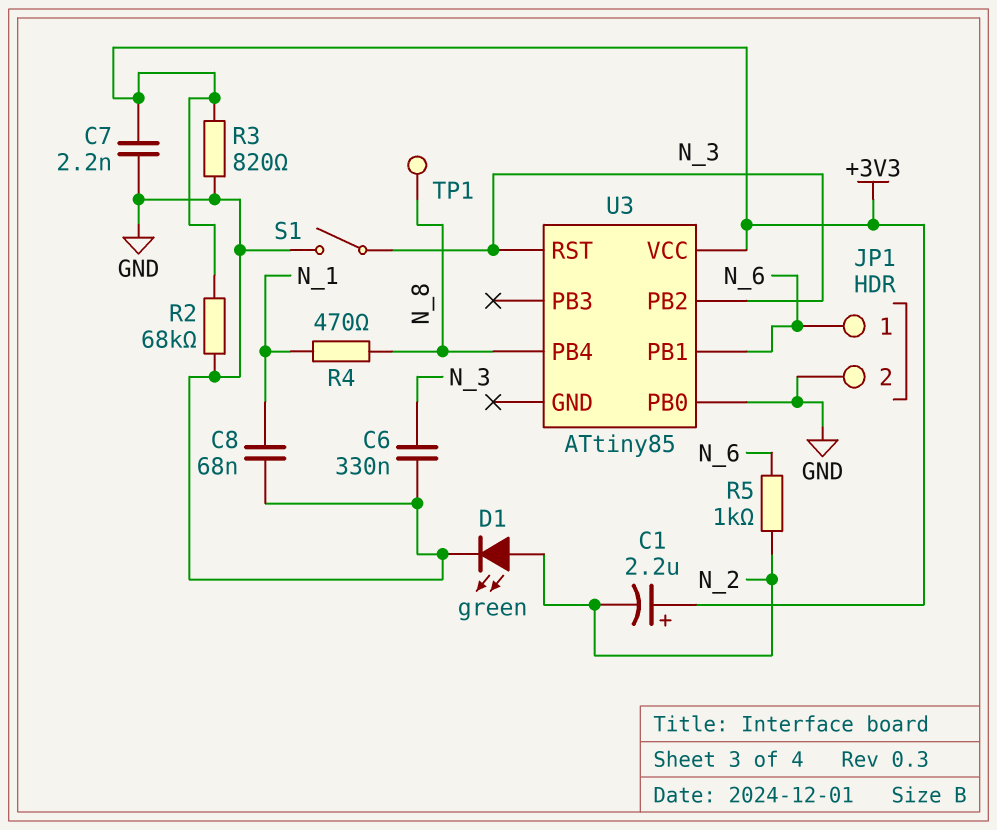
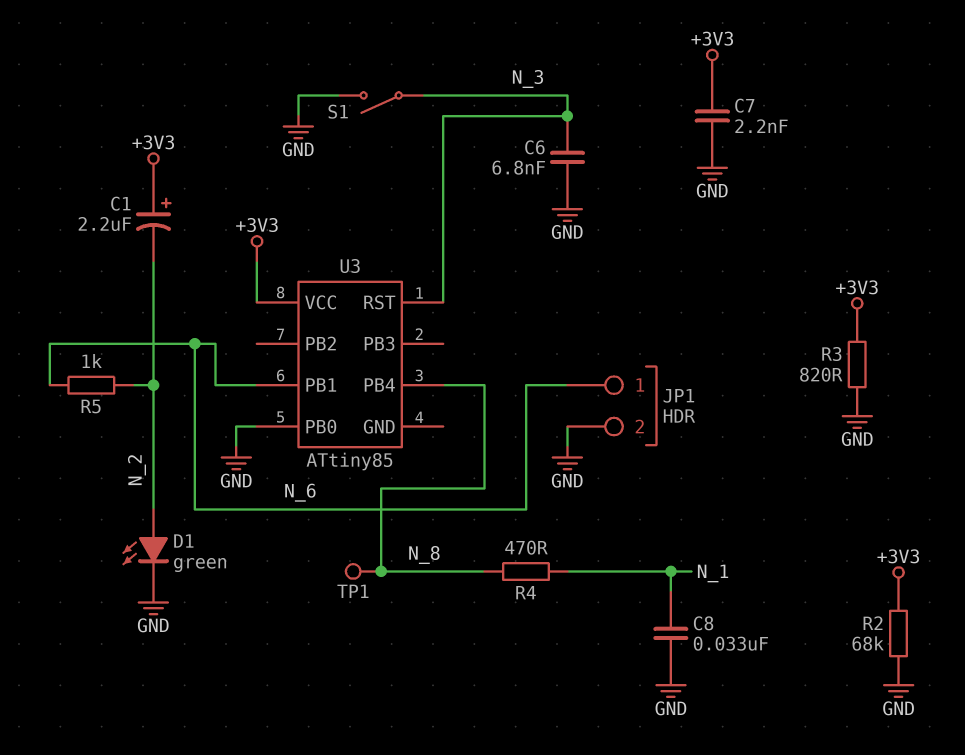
C6: 330nF (GND, N_3) -> 6.8nF (GND, N_3)
C8: 68nF (GND, N_1) -> 33nF (GND, N_1)
U3 pin PB2: N_3 -> none

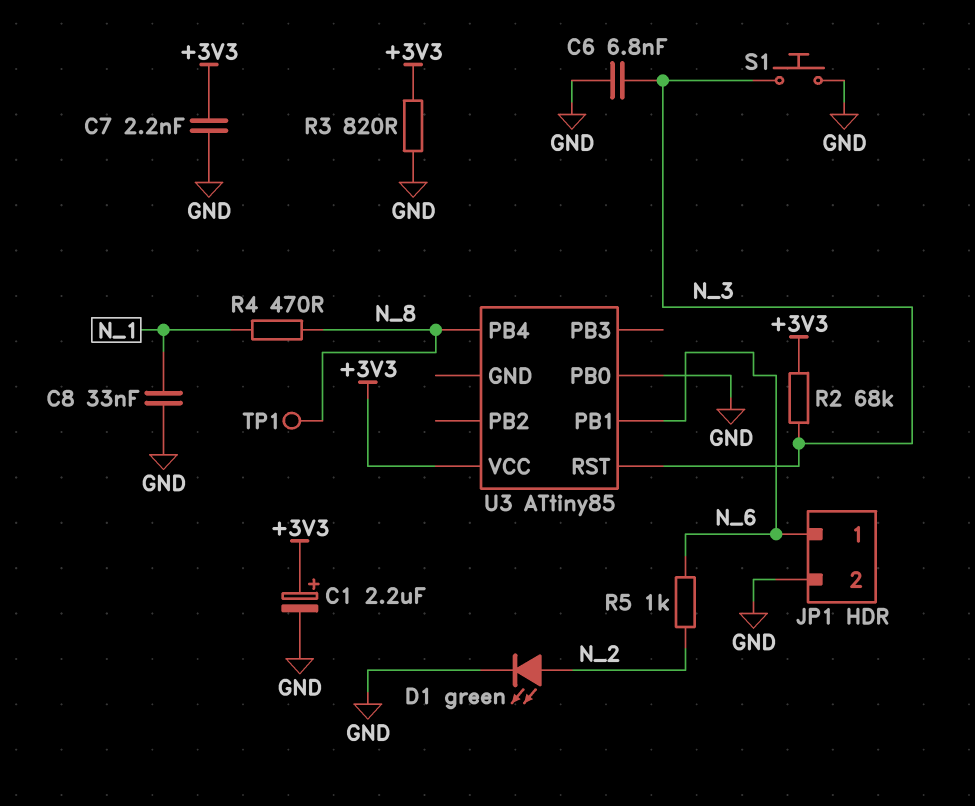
C1: 2.2uF (plus +3V3, minus N_2) -> 2.2uF (plus +3V3, minus GND)
R2: 68k (+3V3, GND) -> 68k (+3V3, N_3)
S1: switch (GND, N_3) -> button (GND, N_3)

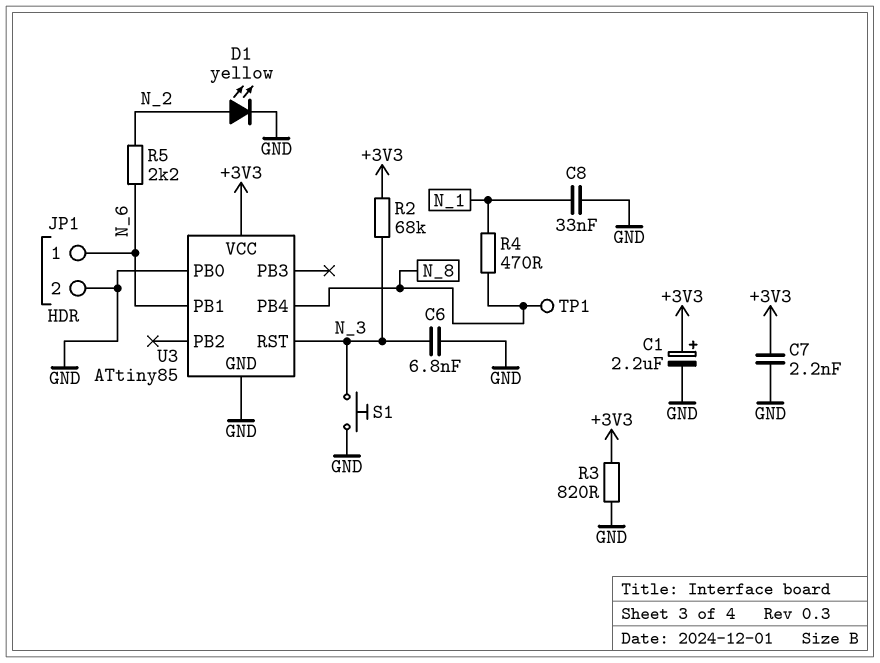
D1: LED green (A N_2, K GND) -> LED yellow (A N_2, K GND)
R5: 1k (N_2, N_6) -> 2.2k (N_2, N_6)
U3 pin GND: none -> GND

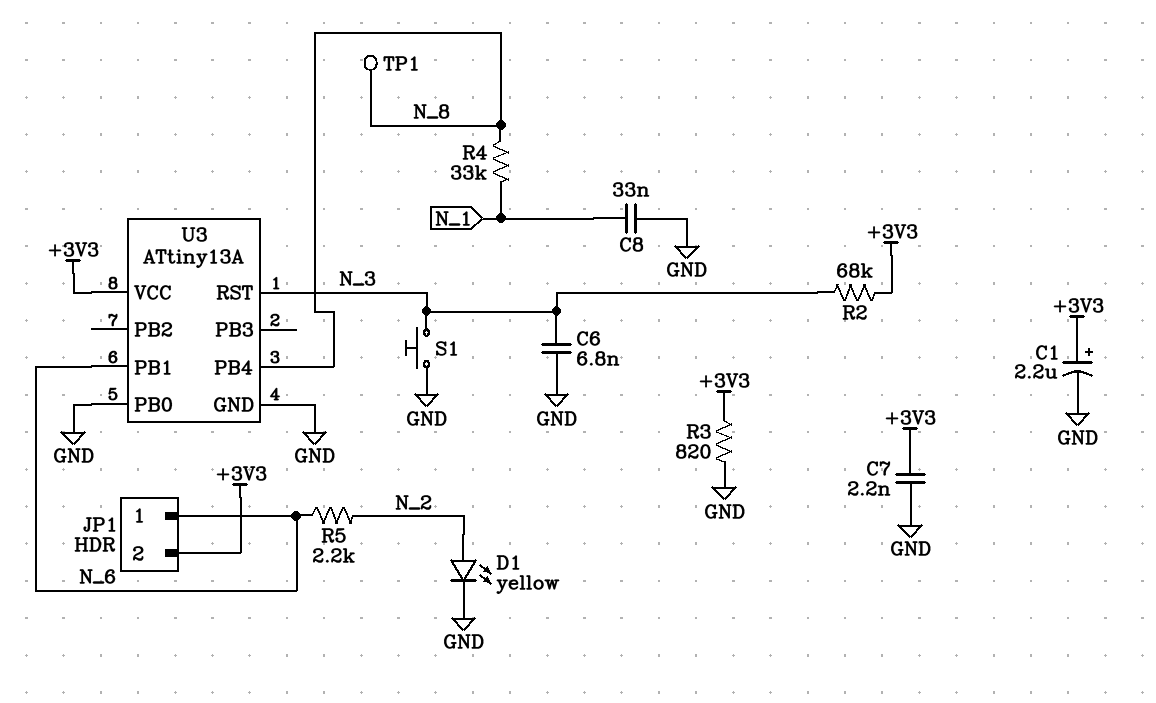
JP1 pin 2: GND -> +3V3
R4: 470 (N_1, N_8) -> 33k (N_1, N_8)
U3: ATtiny85 -> ATtiny13A

